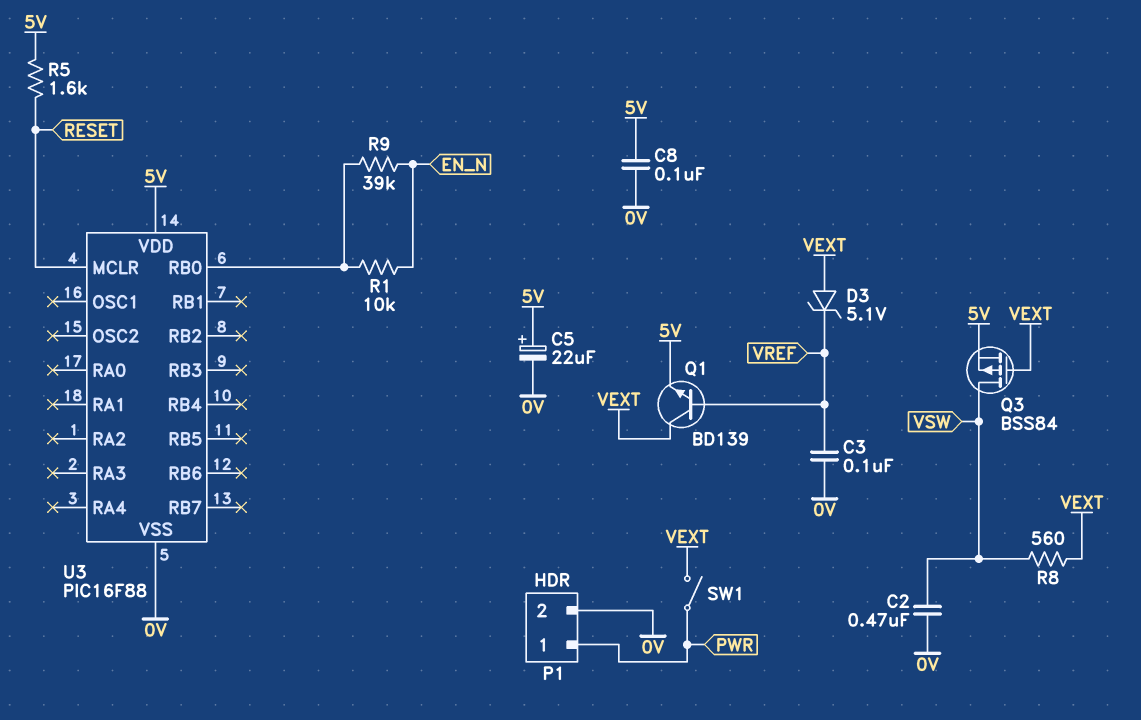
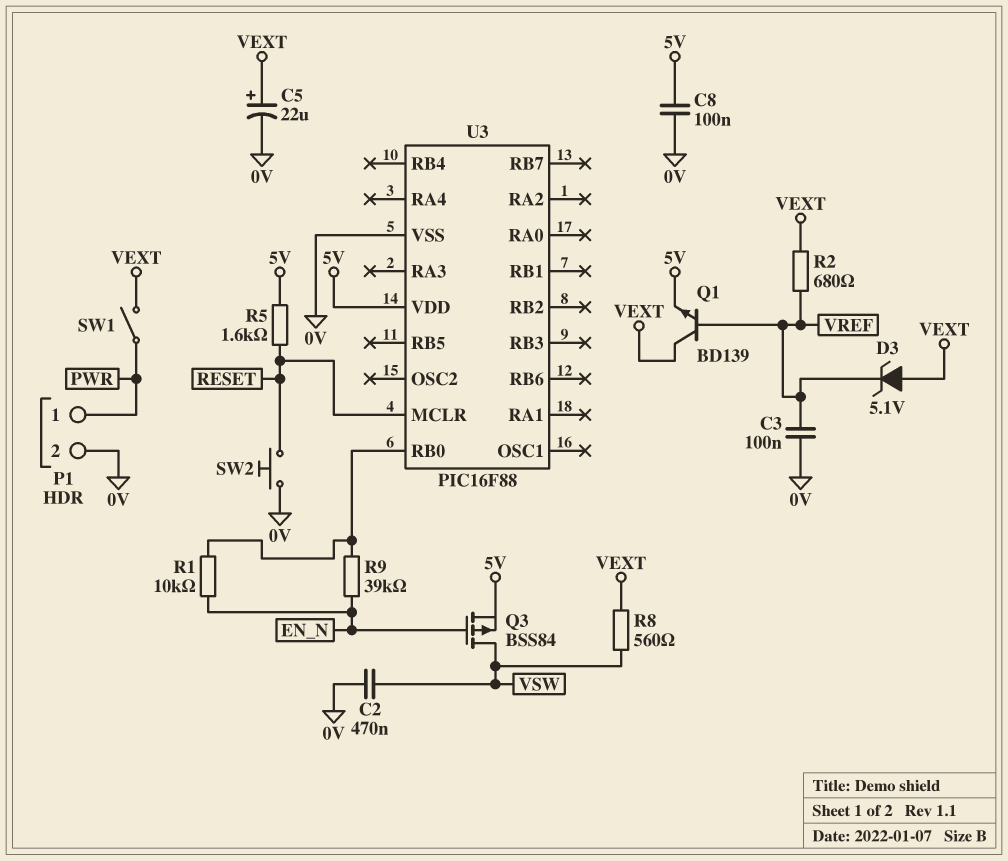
C5: 22uF (plus 5V, minus 0V) -> 22uF (plus VEXT, minus 0V)
Q3: PMOS BSS84 (G VEXT, D VSW, S 5V) -> PMOS BSS84 (G EN_N, D VSW, S 5V)
R2: none -> 680 (VEXT, VREF)
SW2: none -> button (0V, RESET)

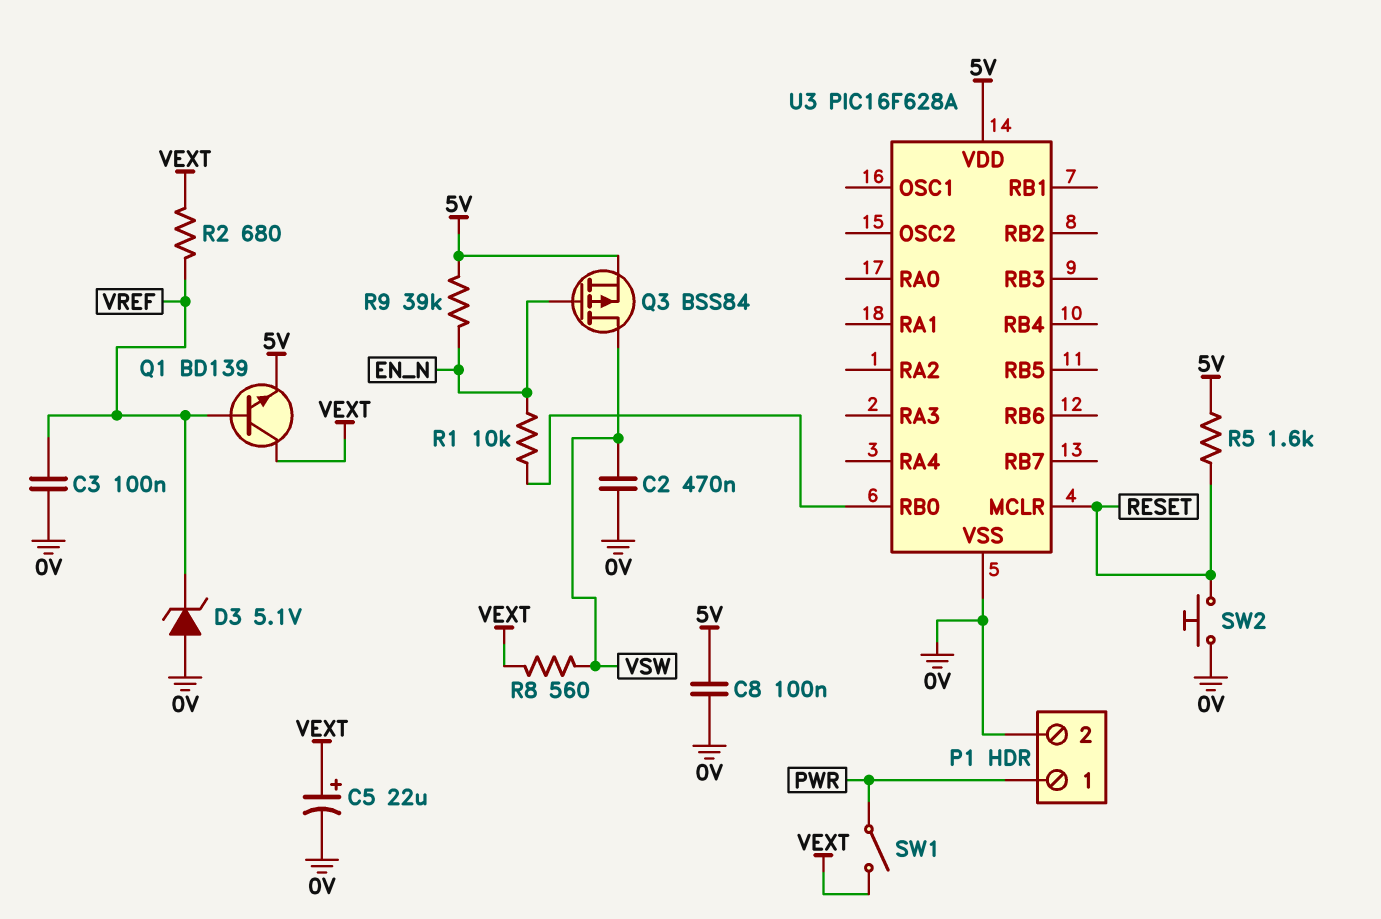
D3: zener 5.1V (A VEXT, K VREF) -> zener 5.1V (A 0V, K VREF)
R9: 39k (EN_N, U3/RB0) -> 39k (5V, EN_N)
U3: PIC16F88 -> PIC16F628A

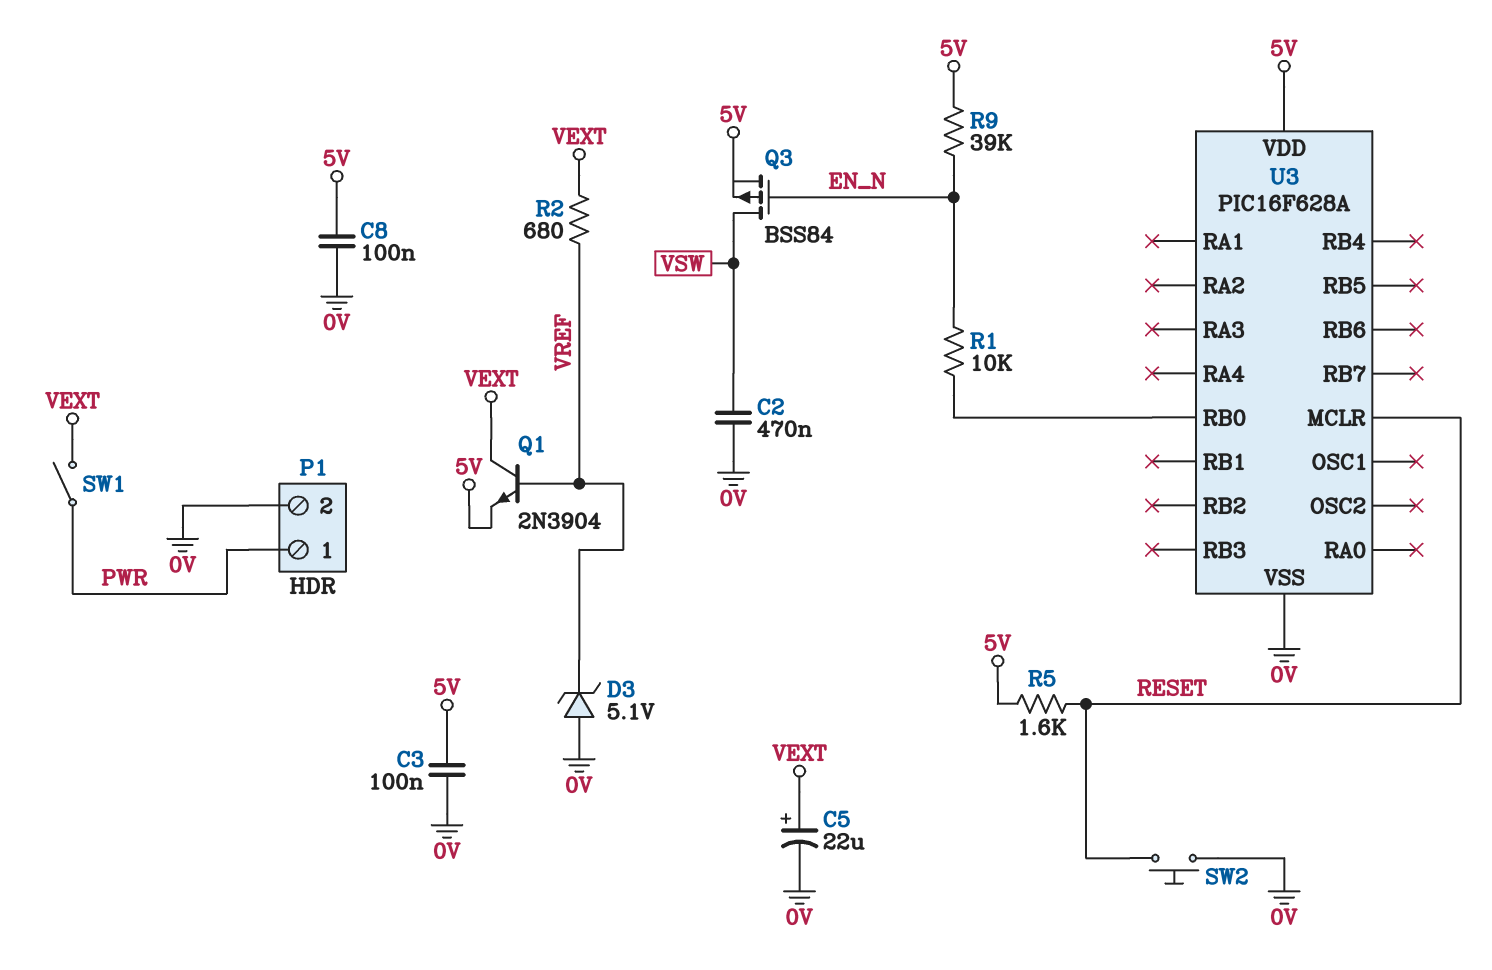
C3: 100nF (0V, VREF) -> 100nF (0V, 5V)
Q1: NPN BD139 (B VREF, C VEXT, E 5V) -> NPN 2N3904 (B VREF, C VEXT, E 5V)
R8: 560 (VEXT, VSW) -> none

